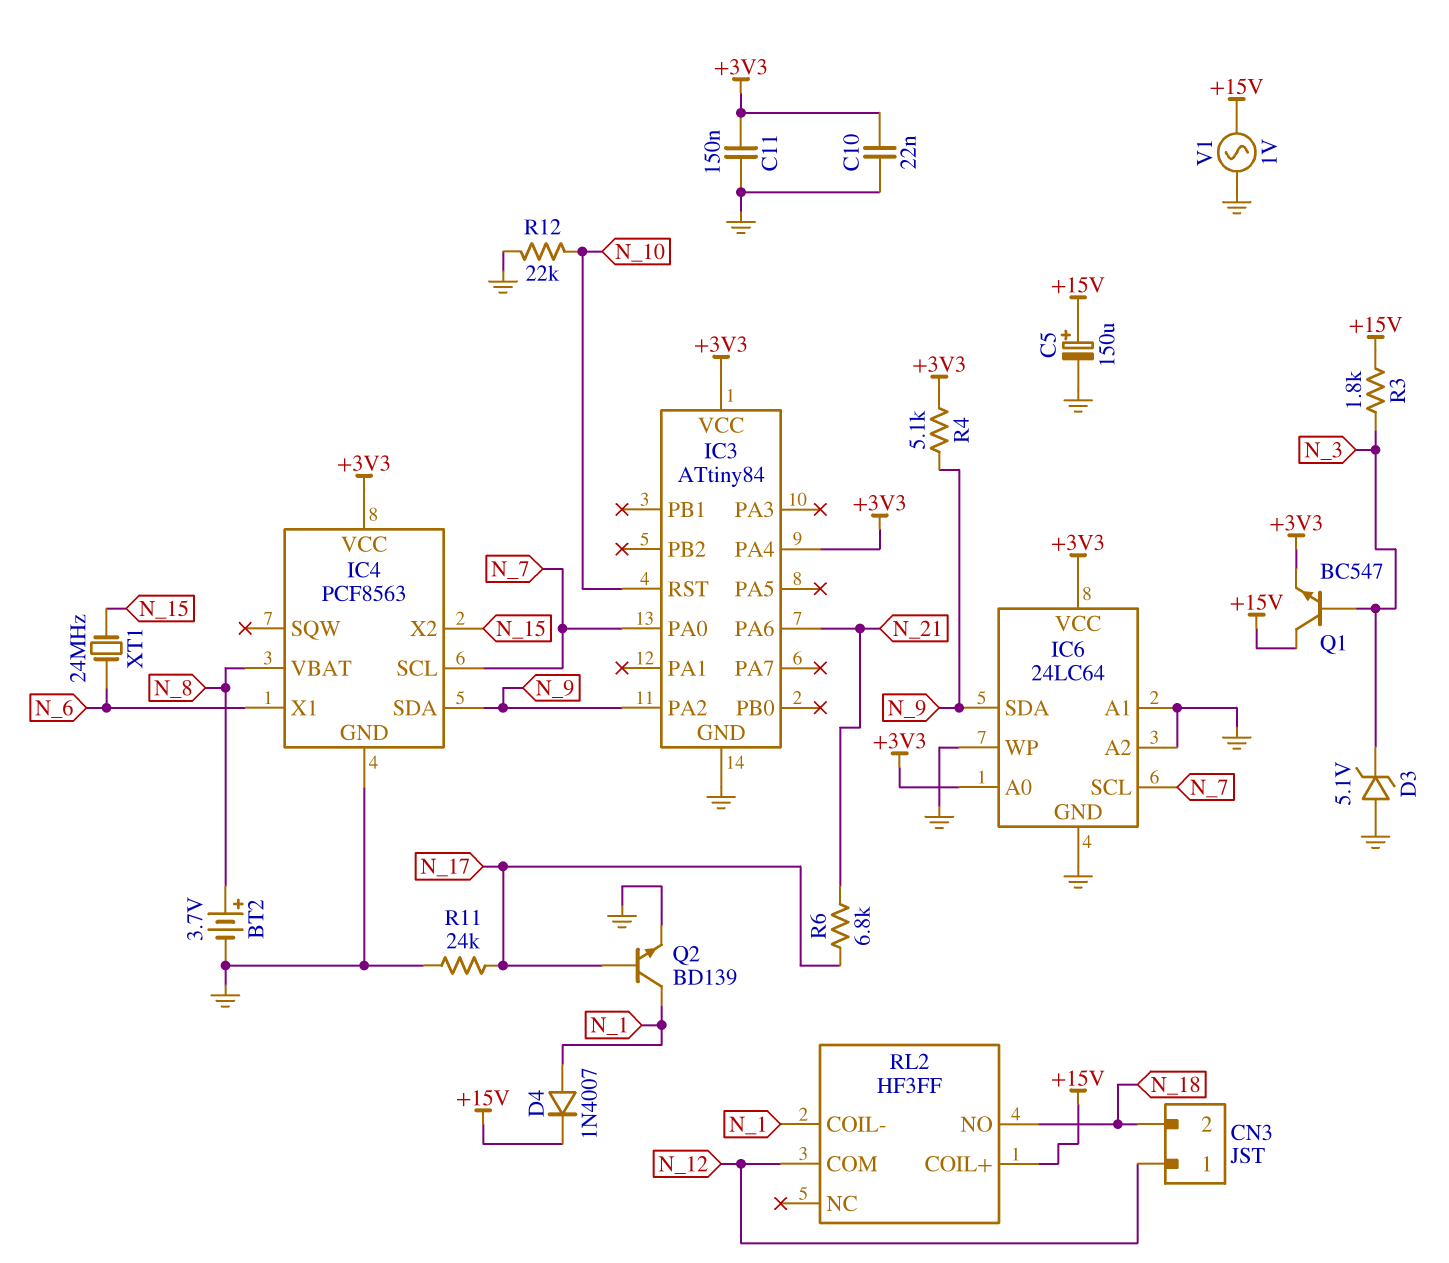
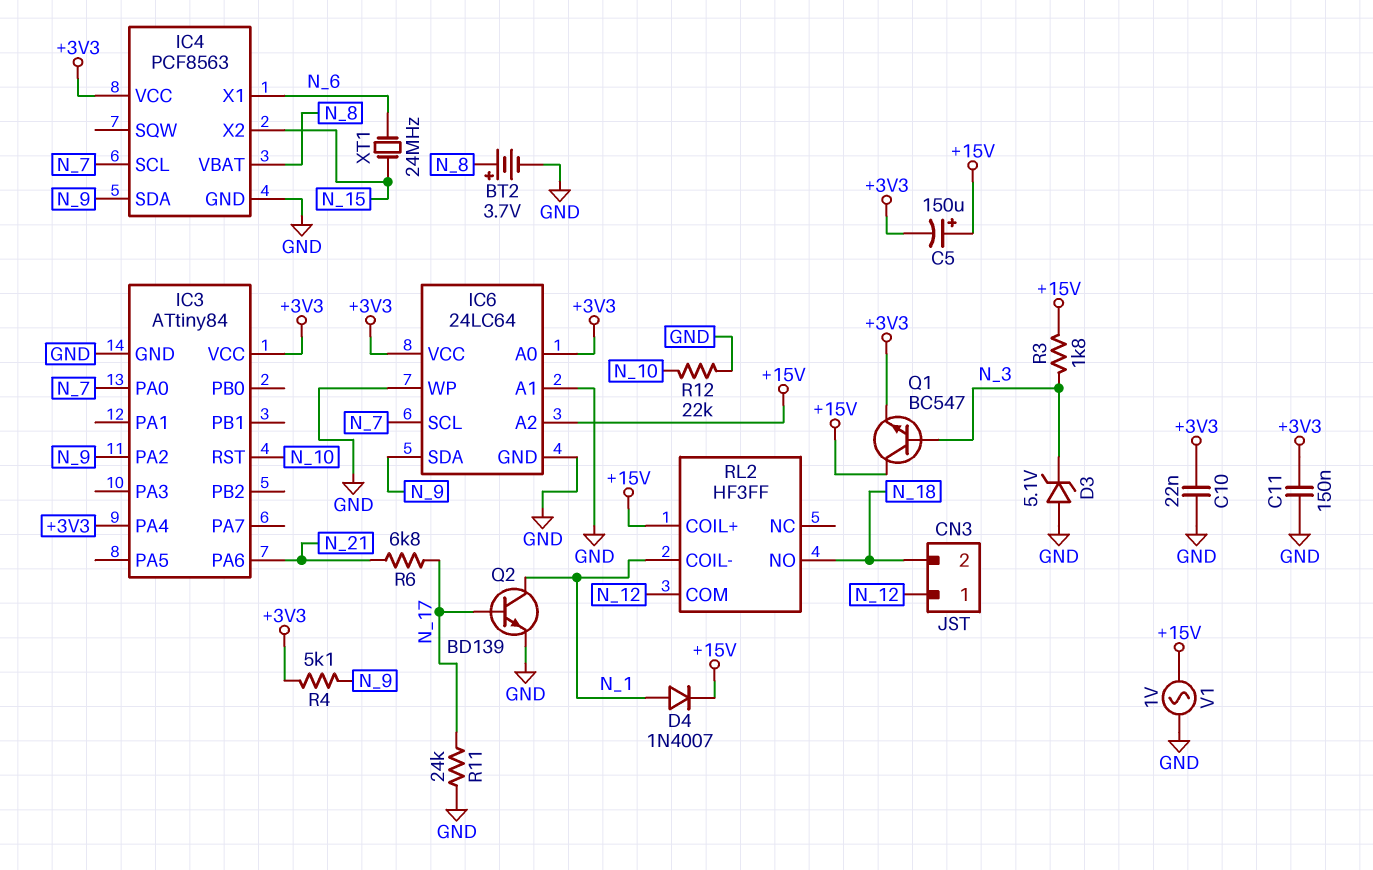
C5: 150uF (plus +15V, minus GND) -> 150uF (plus +15V, minus +3V3)
IC6 pin A2: GND -> +15V

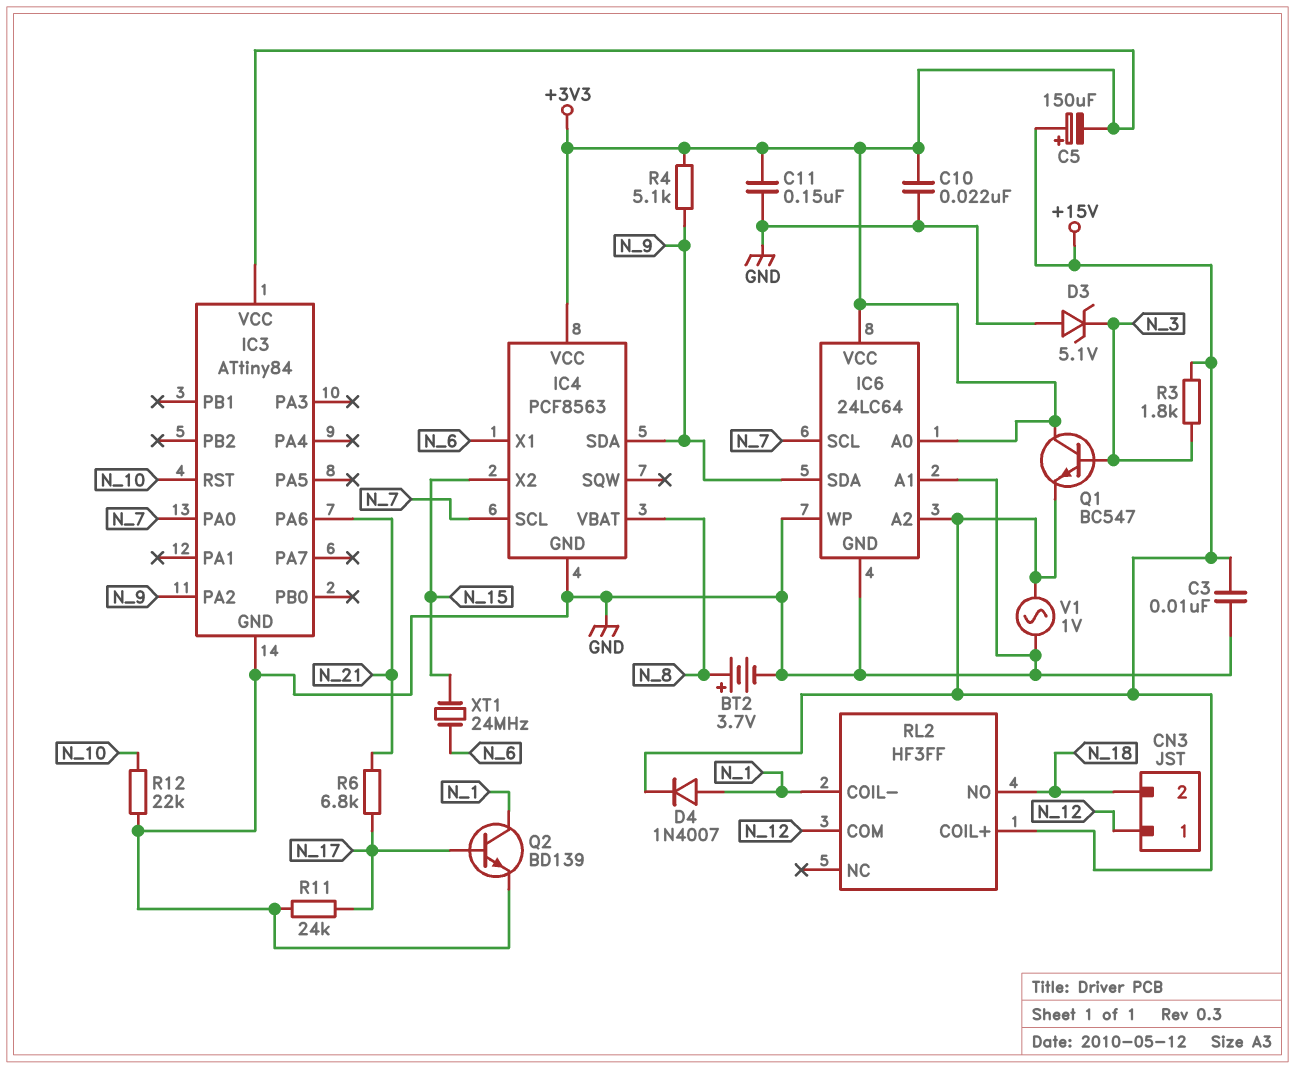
C3: none -> 10nF (+15V, GND)
IC3 pin PA4: +3V3 -> none
Q1: NPN BC547 (B N_3, C +15V, E +3V3) -> NPN BC547 (B N_3, C +3V3, E +15V)

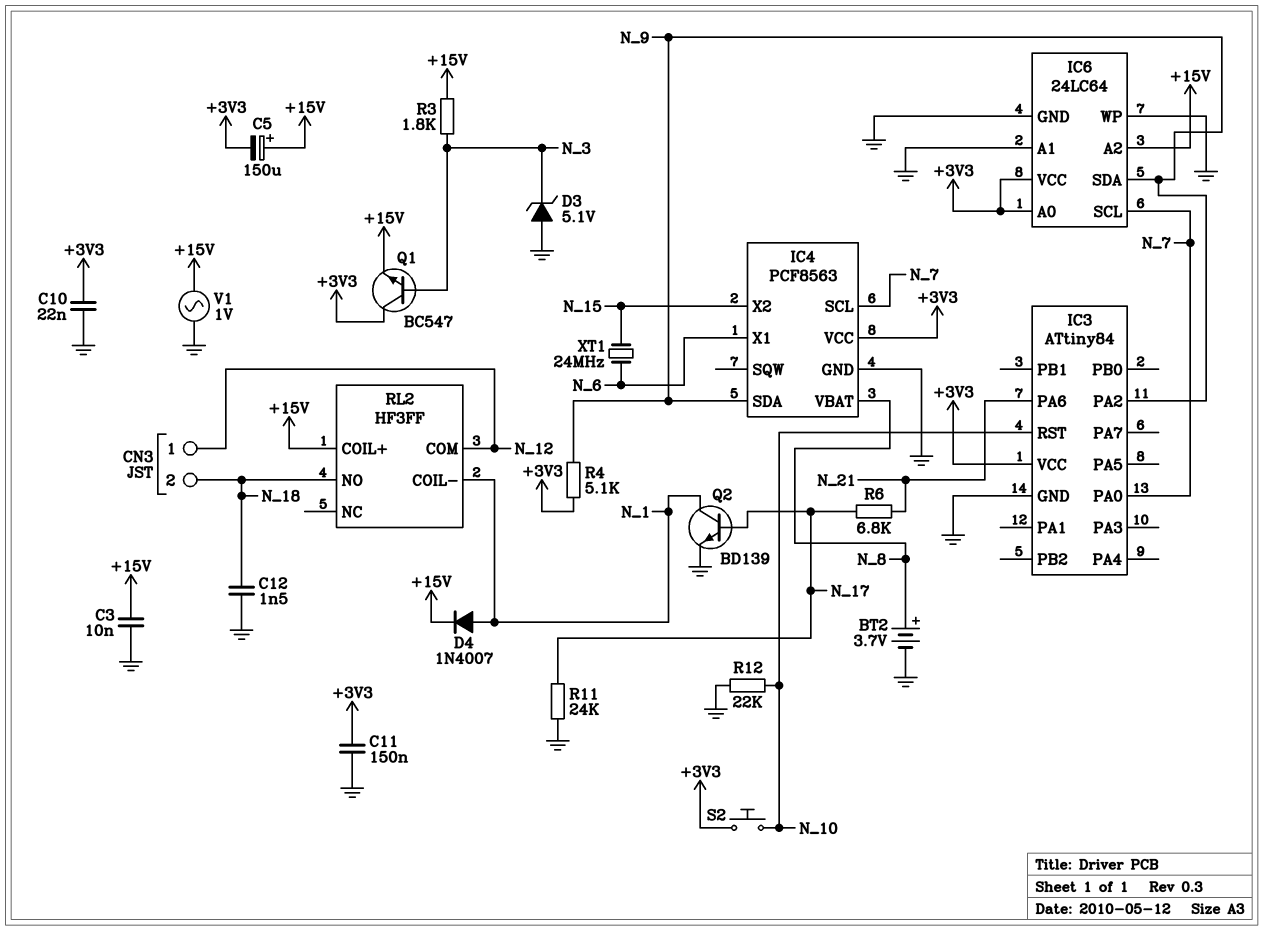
C12: none -> 1.5nF (GND, N_18)
S2: none -> button (+3V3, N_10)

